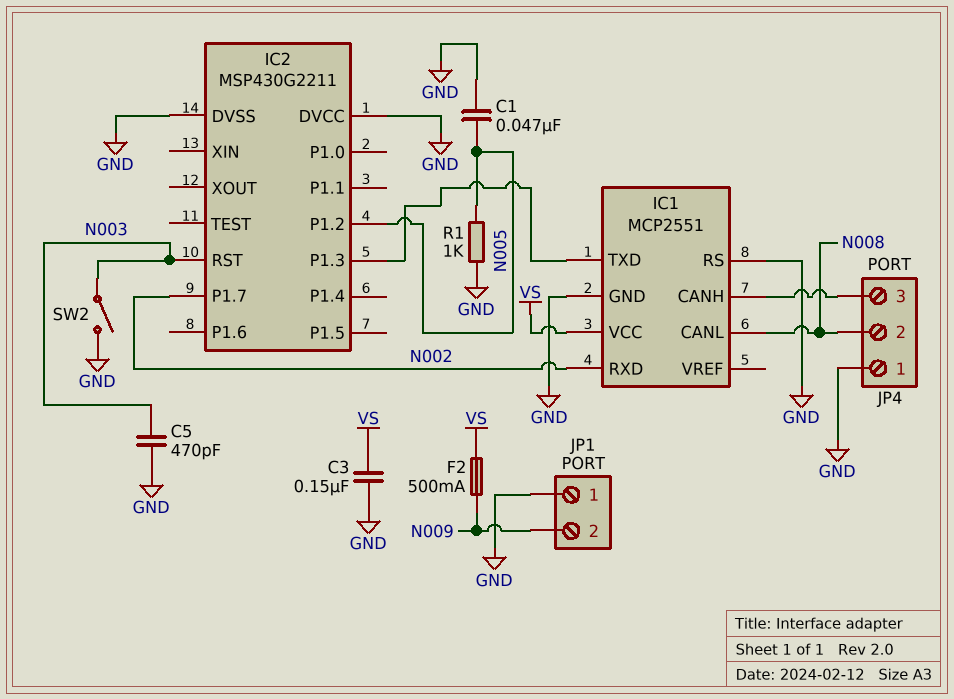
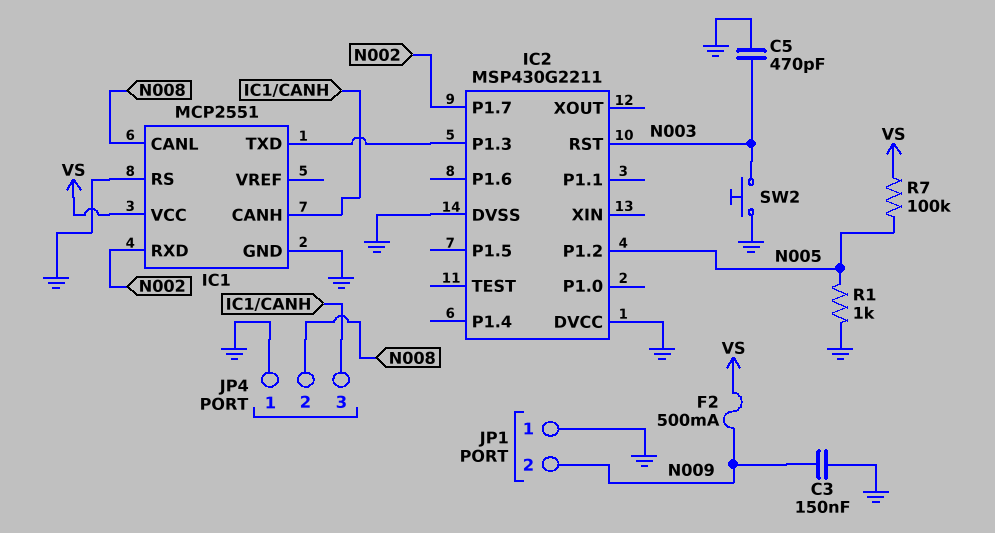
C1: 47nF (GND, N005) -> none
C3: 150nF (GND, VS) -> 150nF (GND, N009)
R7: none -> 100k (N005, VS)
SW2: switch (GND, N003) -> button (GND, N003)

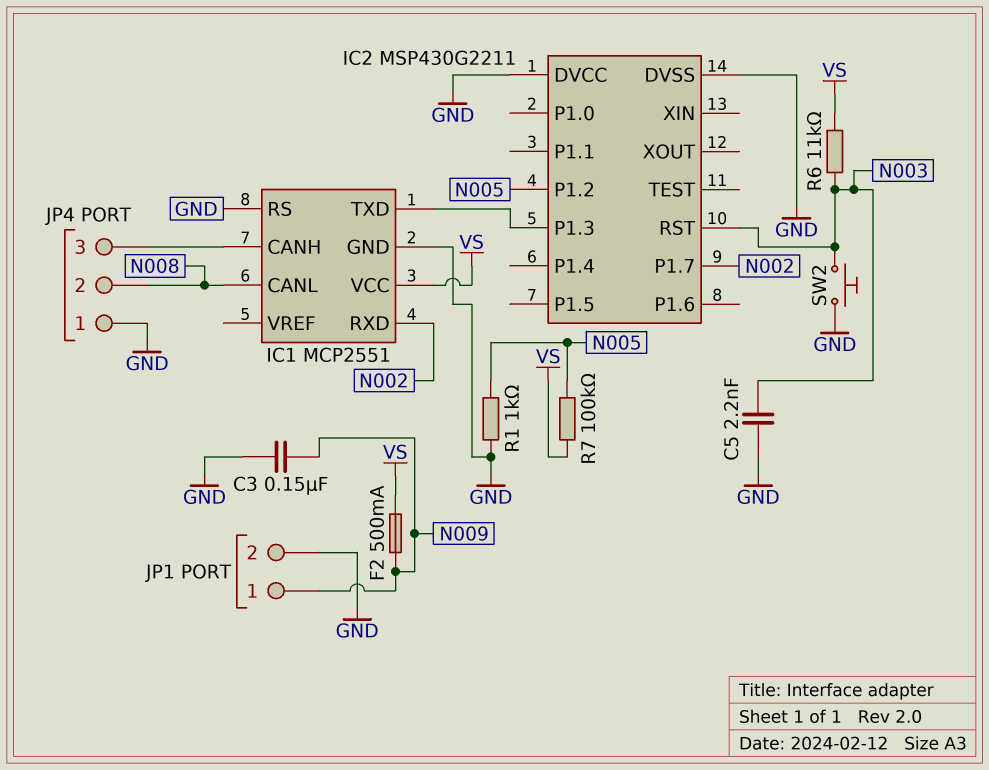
C5: 470pF (GND, N003) -> 2.2nF (GND, N003)
JP1 pin 1: GND -> N009
JP1 pin 2: N009 -> GND
R6: none -> 11k (N003, VS)

